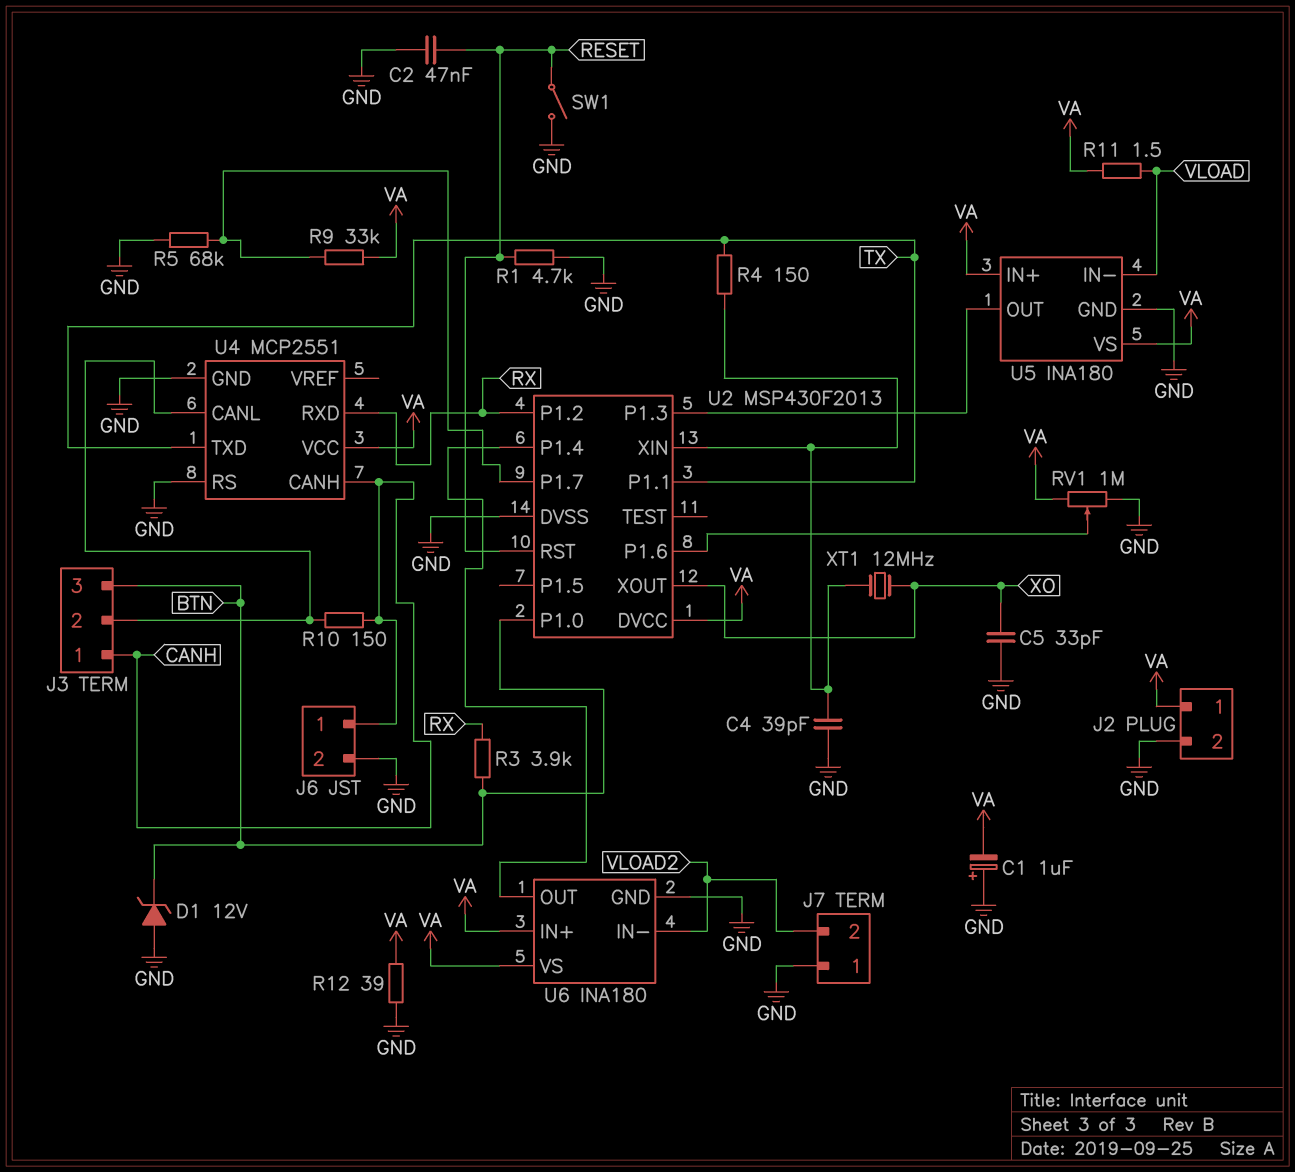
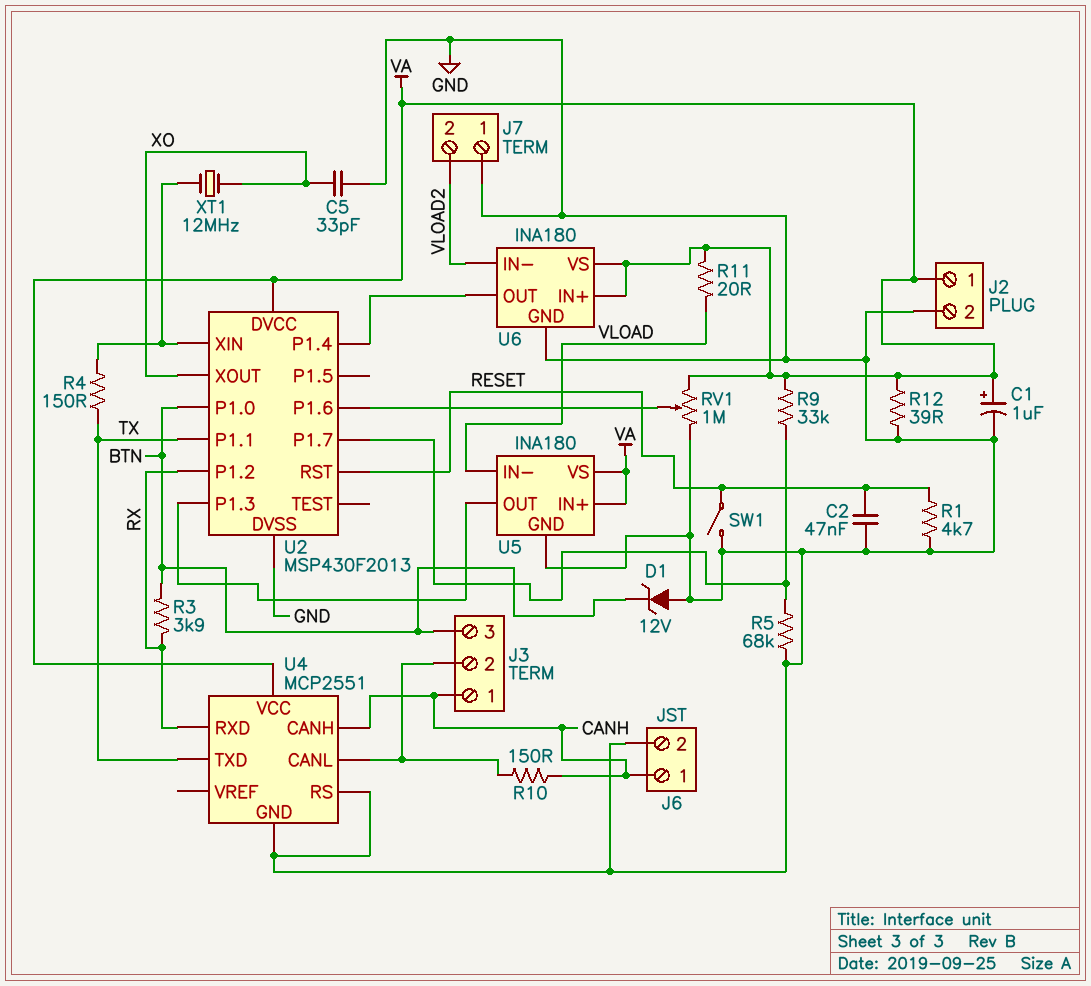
C1: 1uF (plus GND, minus VA) -> 1uF (plus VA, minus GND)
C4: 39pF (GND, U2/XIN) -> none
R11: 1.5 (VA, VLOAD) -> 20 (VA, VLOAD)

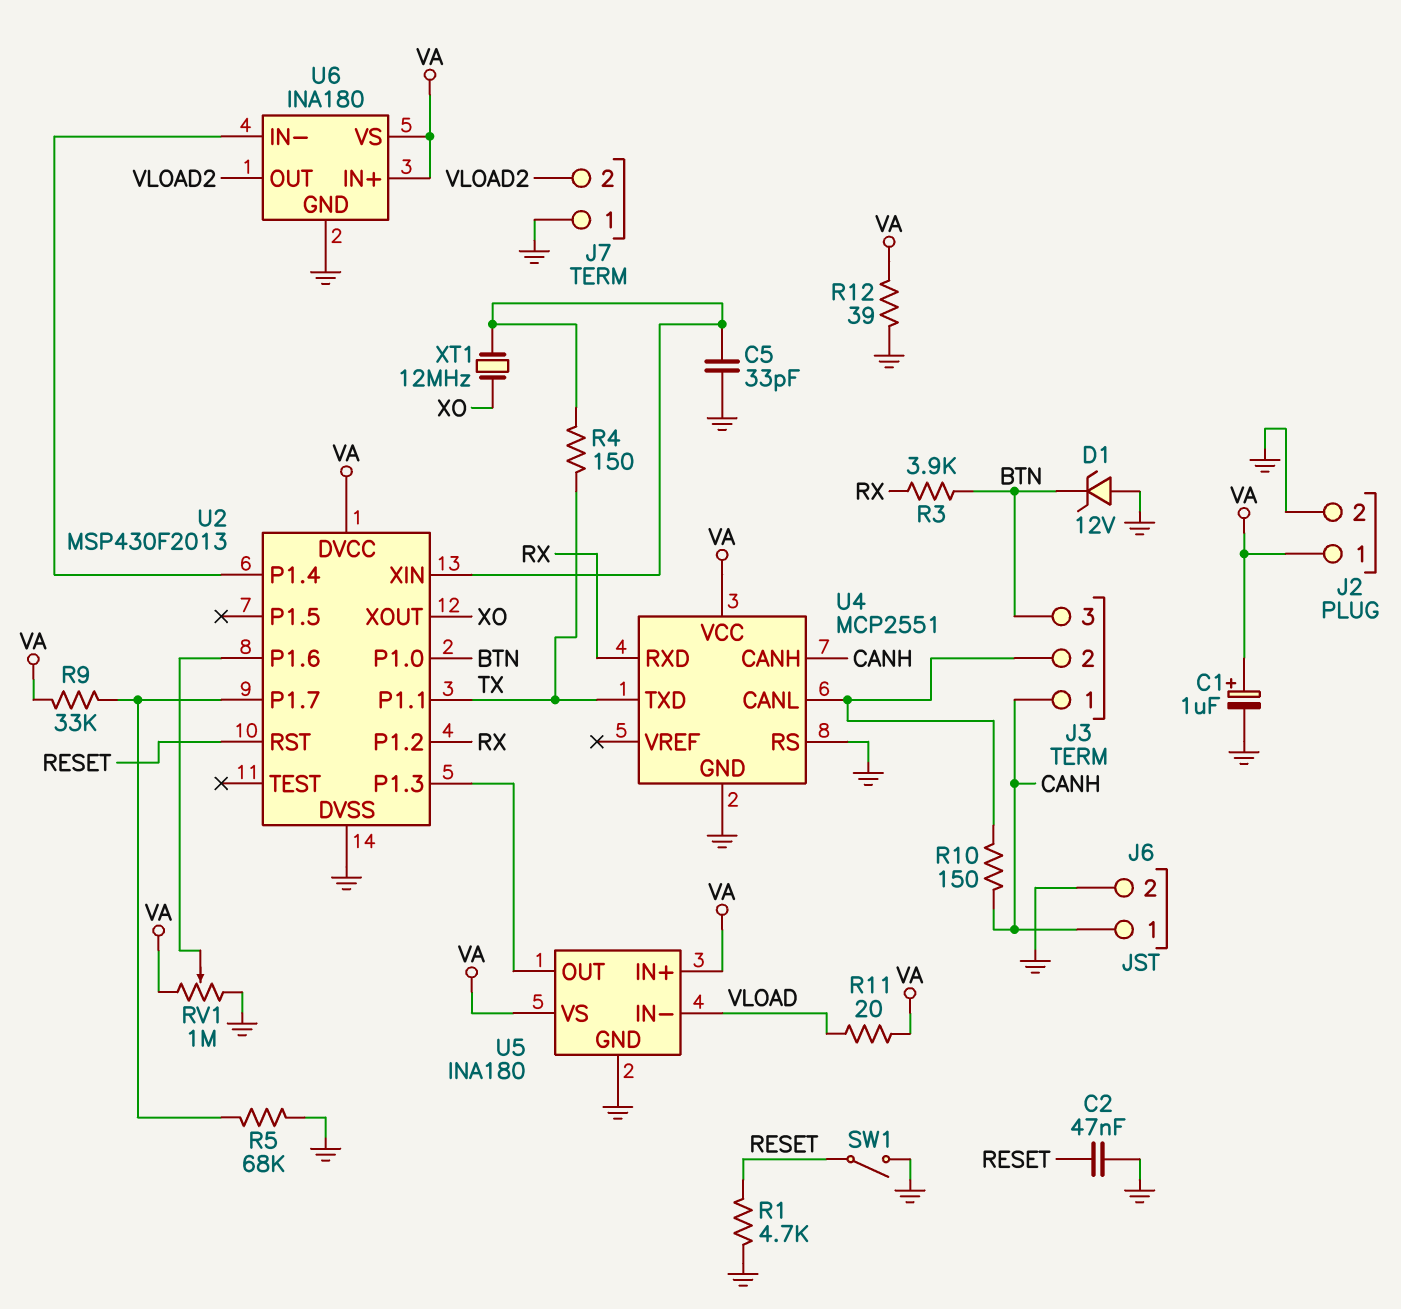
C5: 33pF (GND, XO) -> 33pF (GND, U2/XIN)
U6 pin IN-: VLOAD2 -> U2/P1.4
U6 pin OUT: U2/P1.4 -> VLOAD2

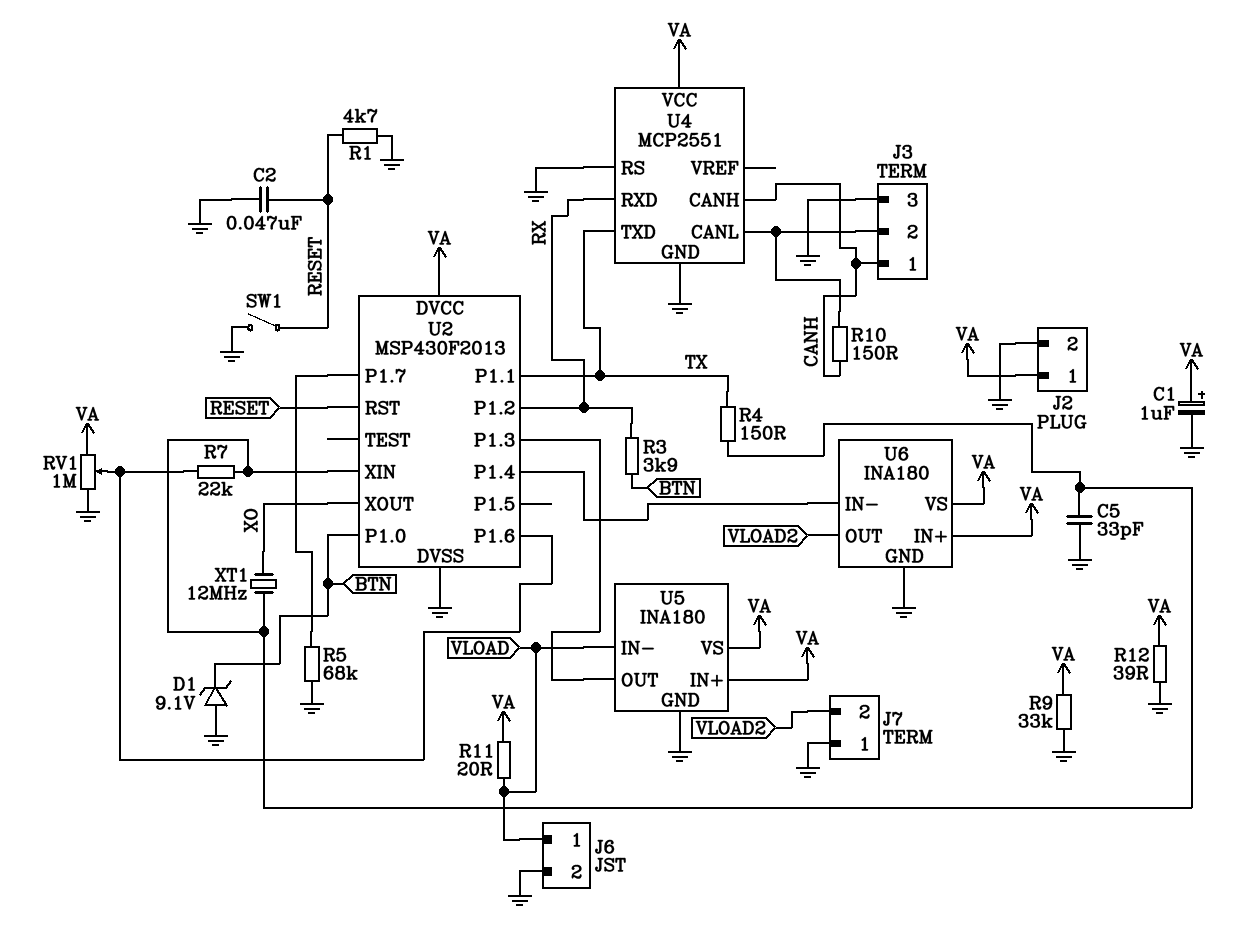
D1: zener 12V (A GND, K BTN) -> zener 9.1V (A GND, K BTN)
J3 pin 3: BTN -> GND
J6 pin 1: CANH -> VLOAD
R7: none -> 22k (U2/P1.6, U2/XIN)
R9: 33k (U2/P1.7, VA) -> 33k (GND, VA)

